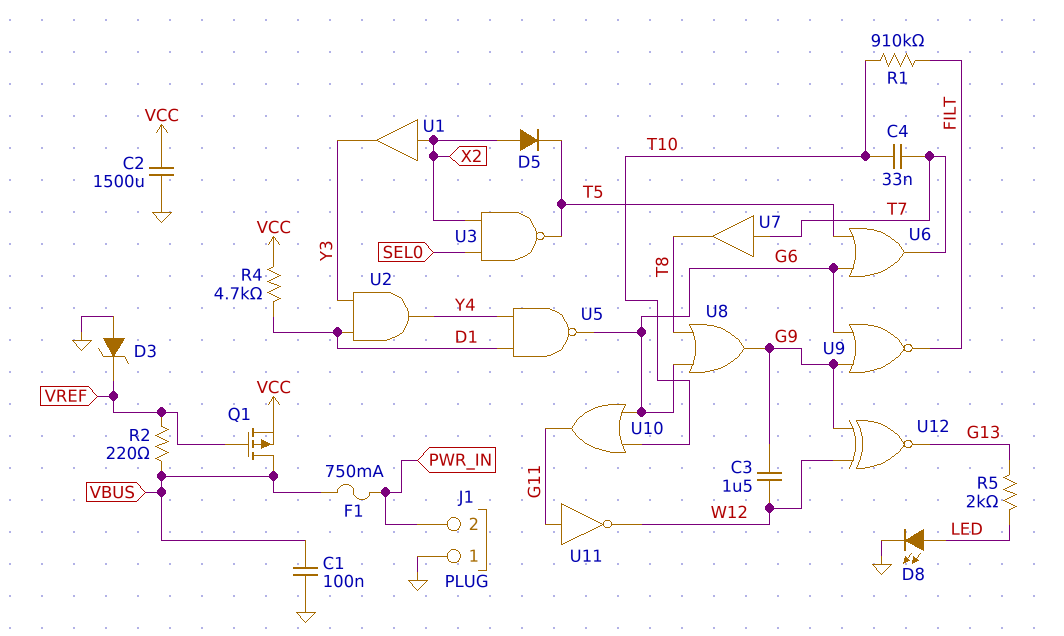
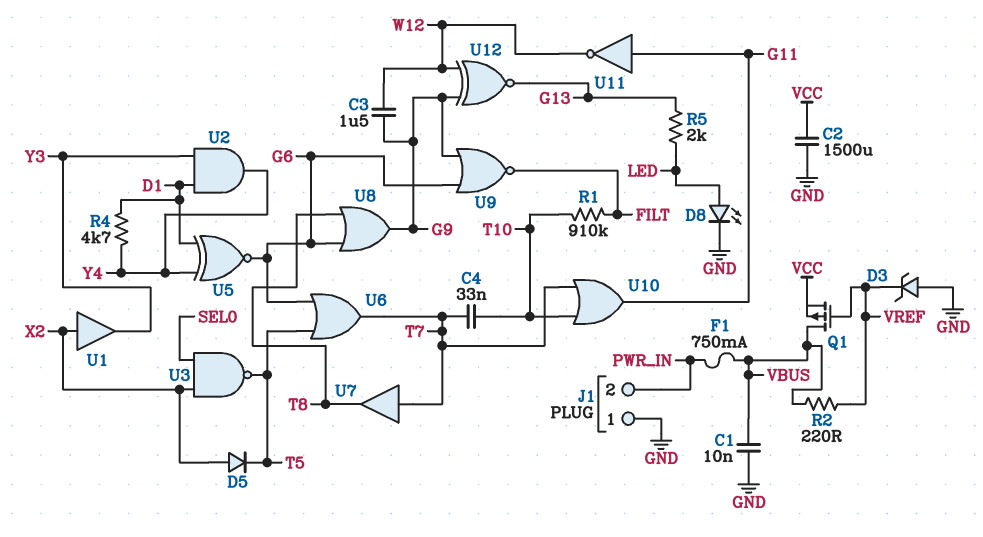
C1: 100nF (GND, VBUS) -> 10nF (GND, VBUS)
R4: 4.7k (D1, VCC) -> 4.7k (D1, Y4)
U5: NAND (in D1, in Y4, out G6) -> XNOR (in D1, in Y4, out G6)
U10: OR (in G6, in T10, out G11) -> OR (in T7, in T10, out G11)

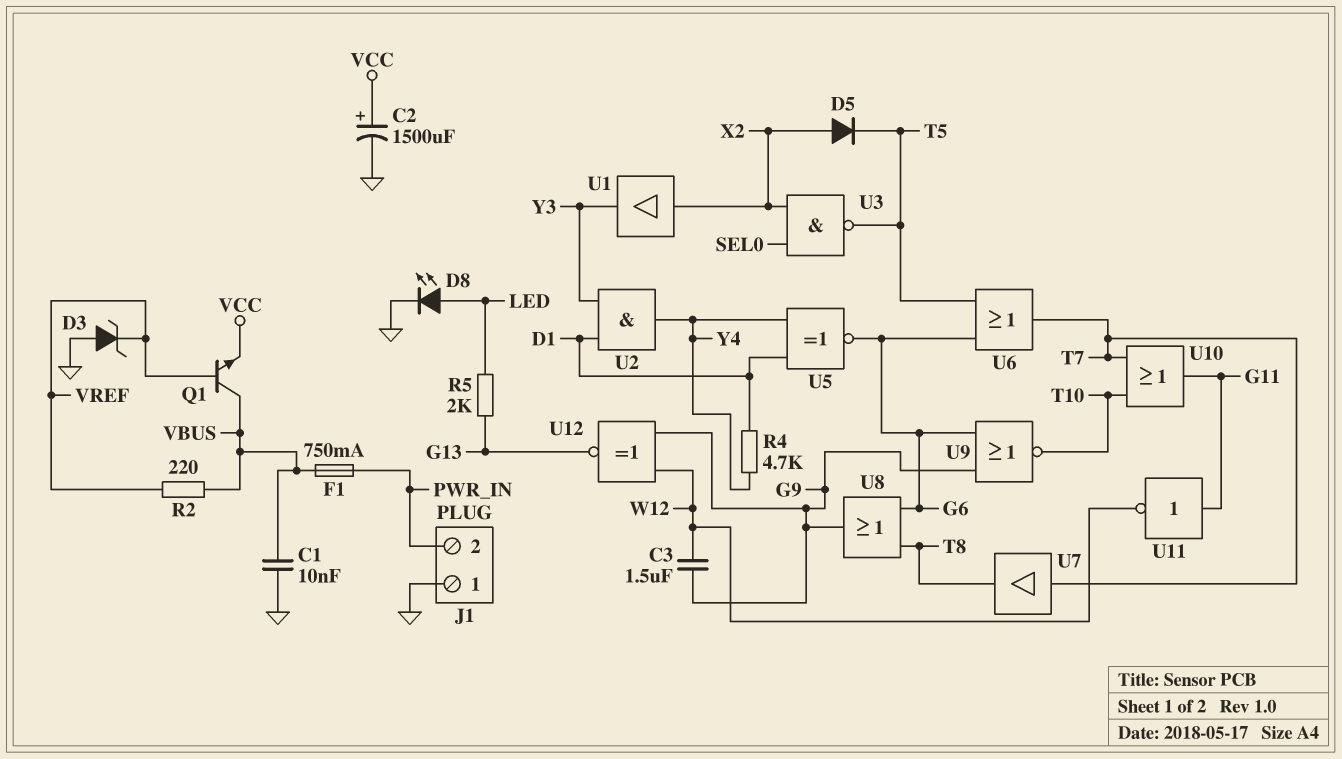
C2: 1500uF (GND, VCC) -> 1500uF (plus VCC, minus GND)
C4: 33nF (T7, T10) -> none
Q1: PMOS (G VREF, D VBUS, S VCC) -> NPN (B VREF, C VBUS, E VCC)
R1: 910k (FILT, T10) -> none
U9: NOR (in G6, in G9, out FILT) -> NOR (in G6, in G9, out T10)

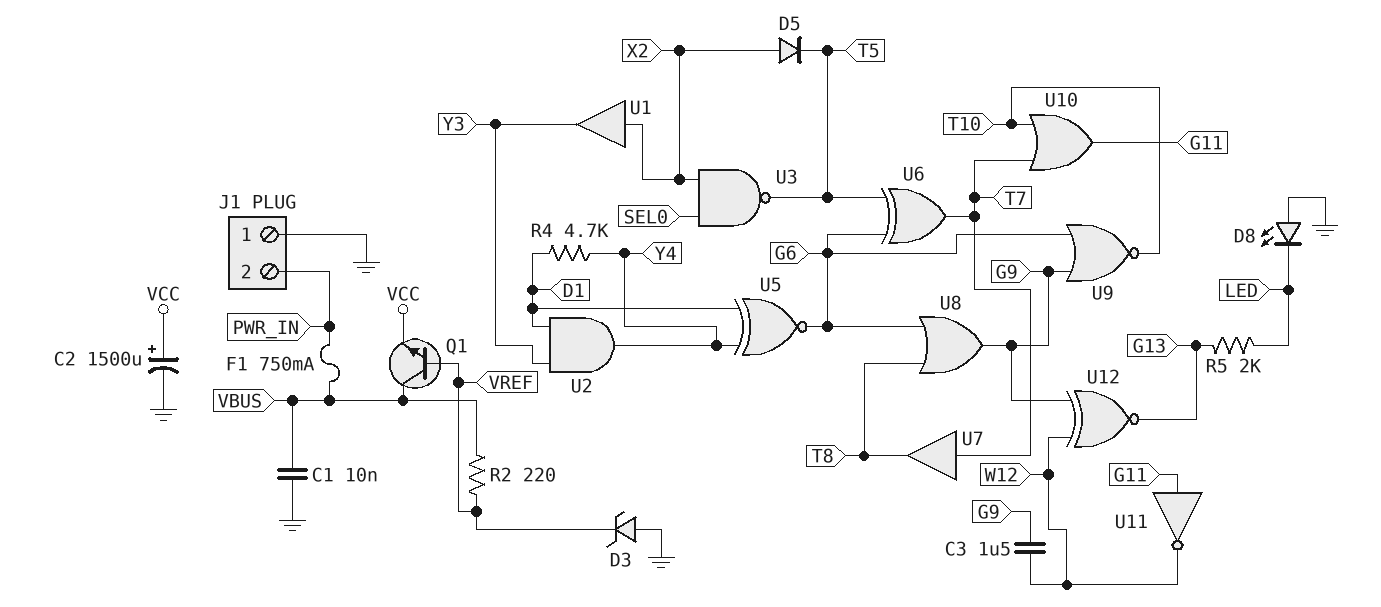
D8: LED (A LED, K GND) -> LED (A GND, K LED)
U6: OR (in G6, in T5, out T7) -> XOR (in G6, in T5, out T7)

